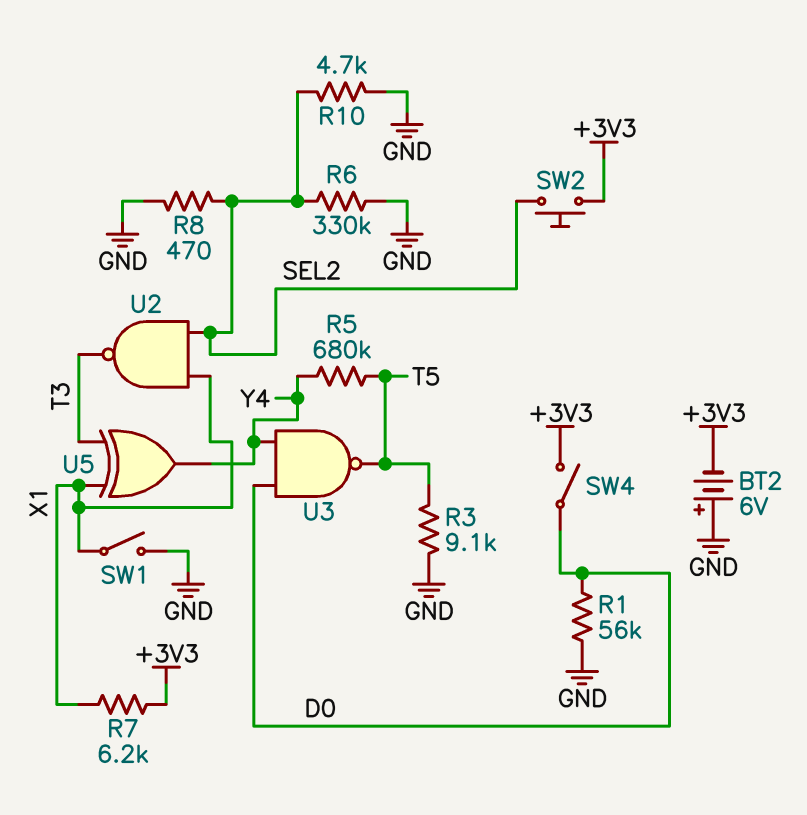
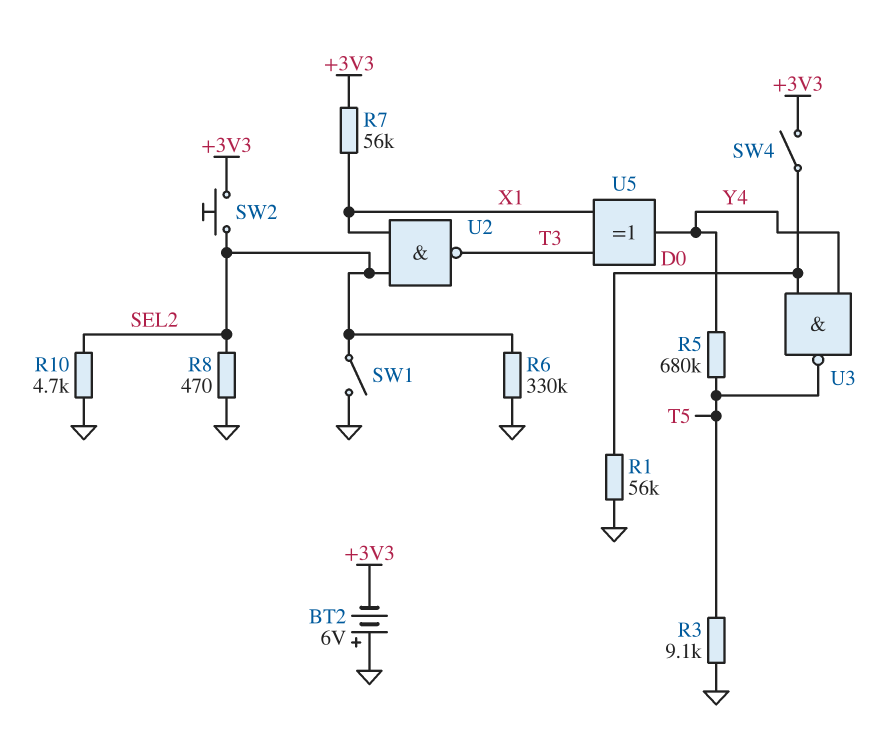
R7: 6.2k (+3V3, X1) -> 56k (+3V3, X1)
SW1: switch (GND, X1) -> switch (GND, SEL2)

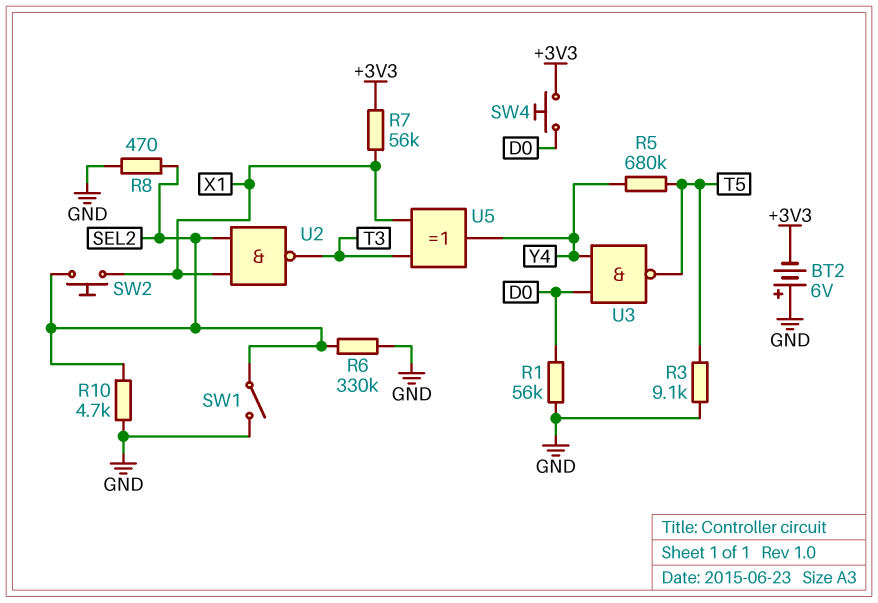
SW2: button (+3V3, SEL2) -> button (SEL2, X1)
SW4: switch (+3V3, D0) -> button (+3V3, D0)

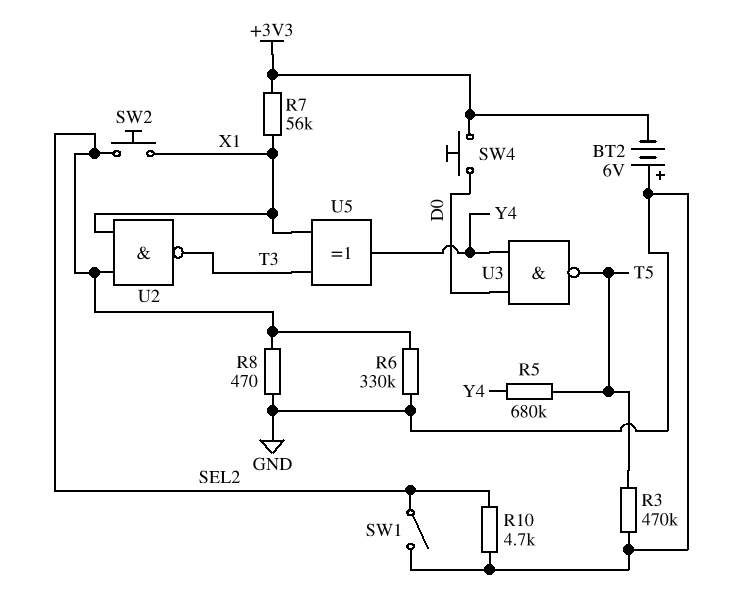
R1: 56k (D0, GND) -> none
R3: 9.1k (GND, T5) -> 470k (GND, T5)

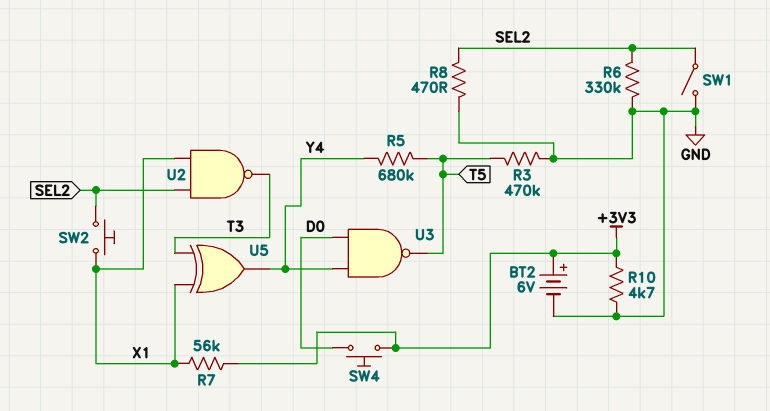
BT2: 6V (plus GND, minus +3V3) -> 6V (plus +3V3, minus GND)
R10: 4.7k (GND, SEL2) -> 4.7k (+3V3, GND)

